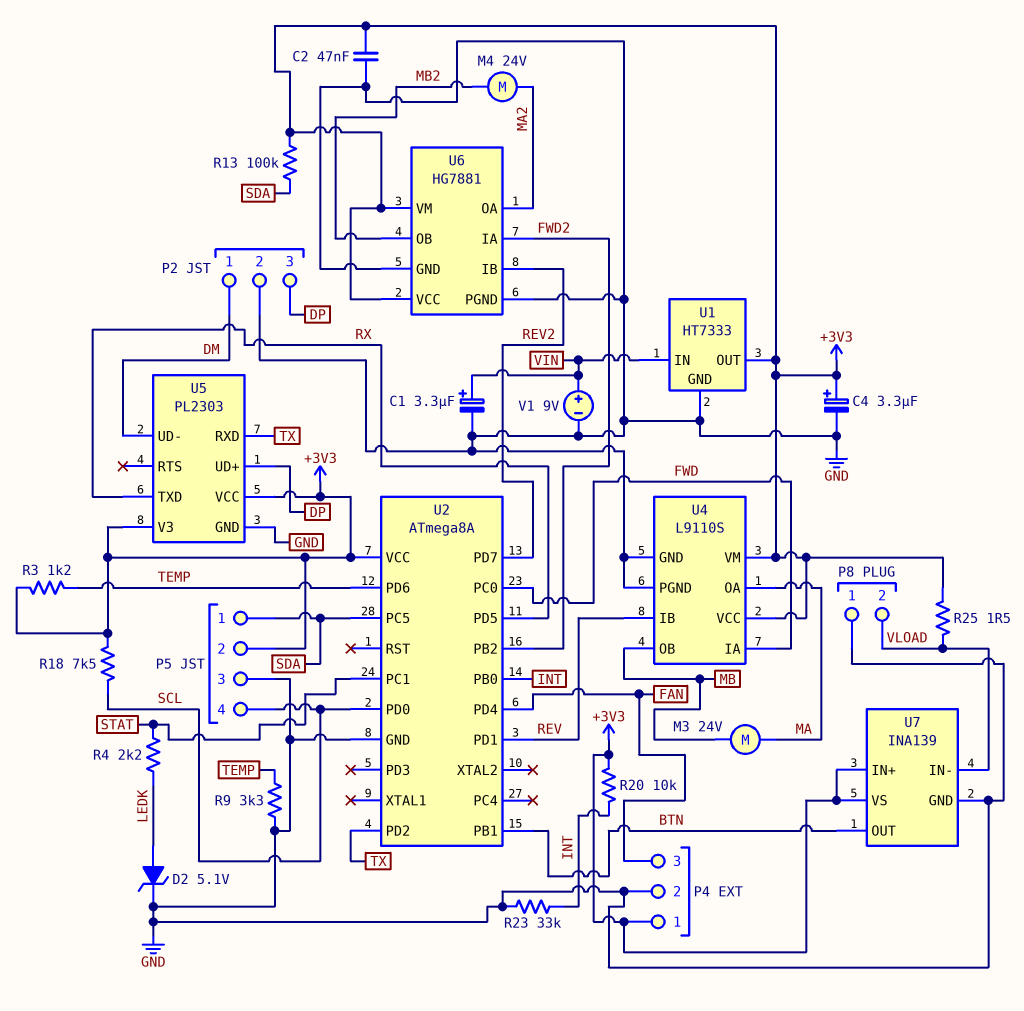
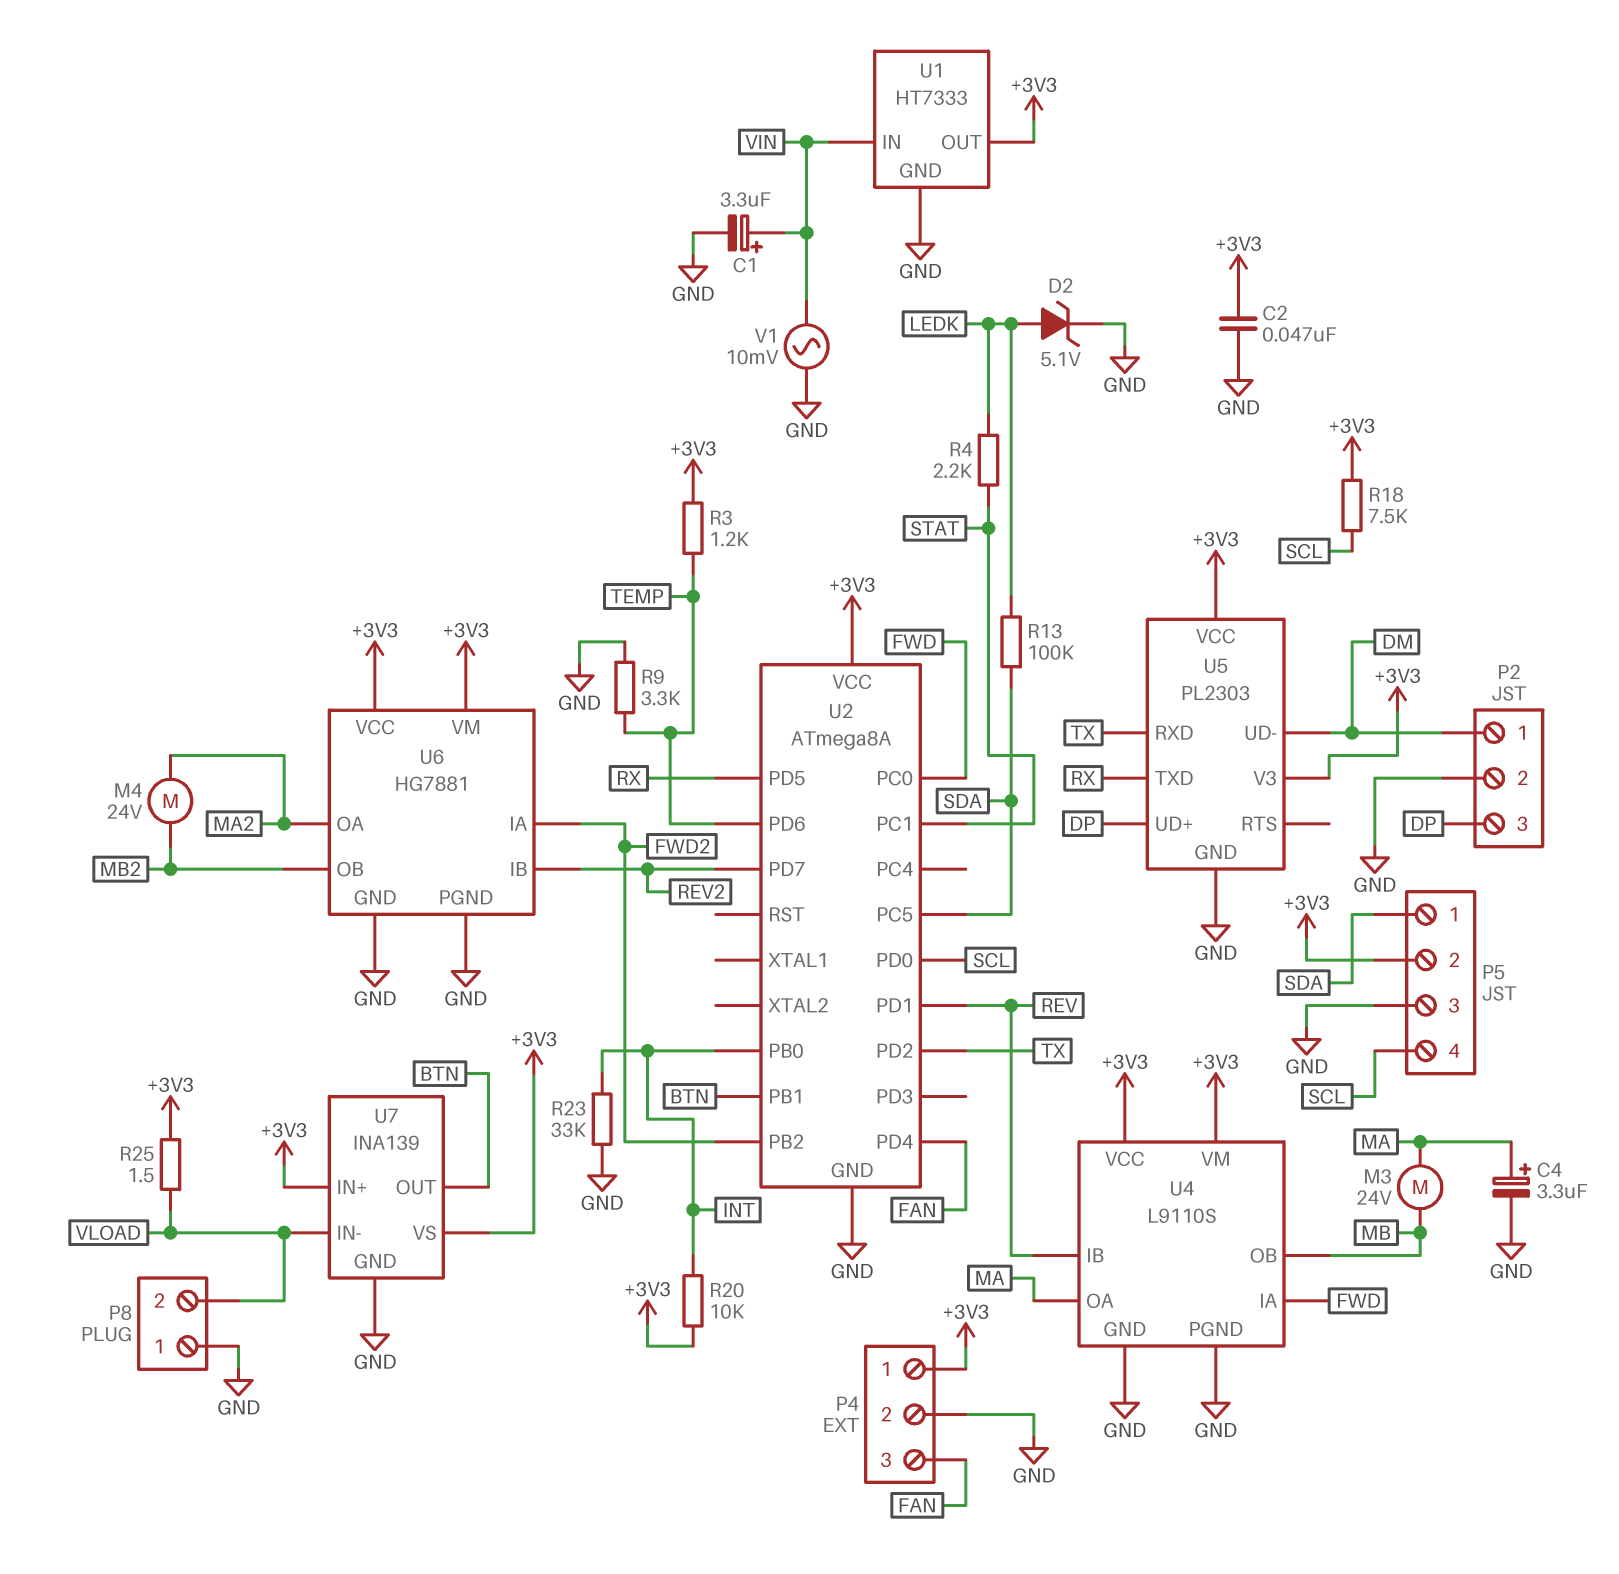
C4: 3.3uF (plus +3V3, minus GND) -> 3.3uF (plus MA, minus GND)
R13: 100k (+3V3, SDA) -> 100k (LEDK, SDA)
V1: 9V (plus VIN, minus GND) -> AC 10mV (GND, VIN)

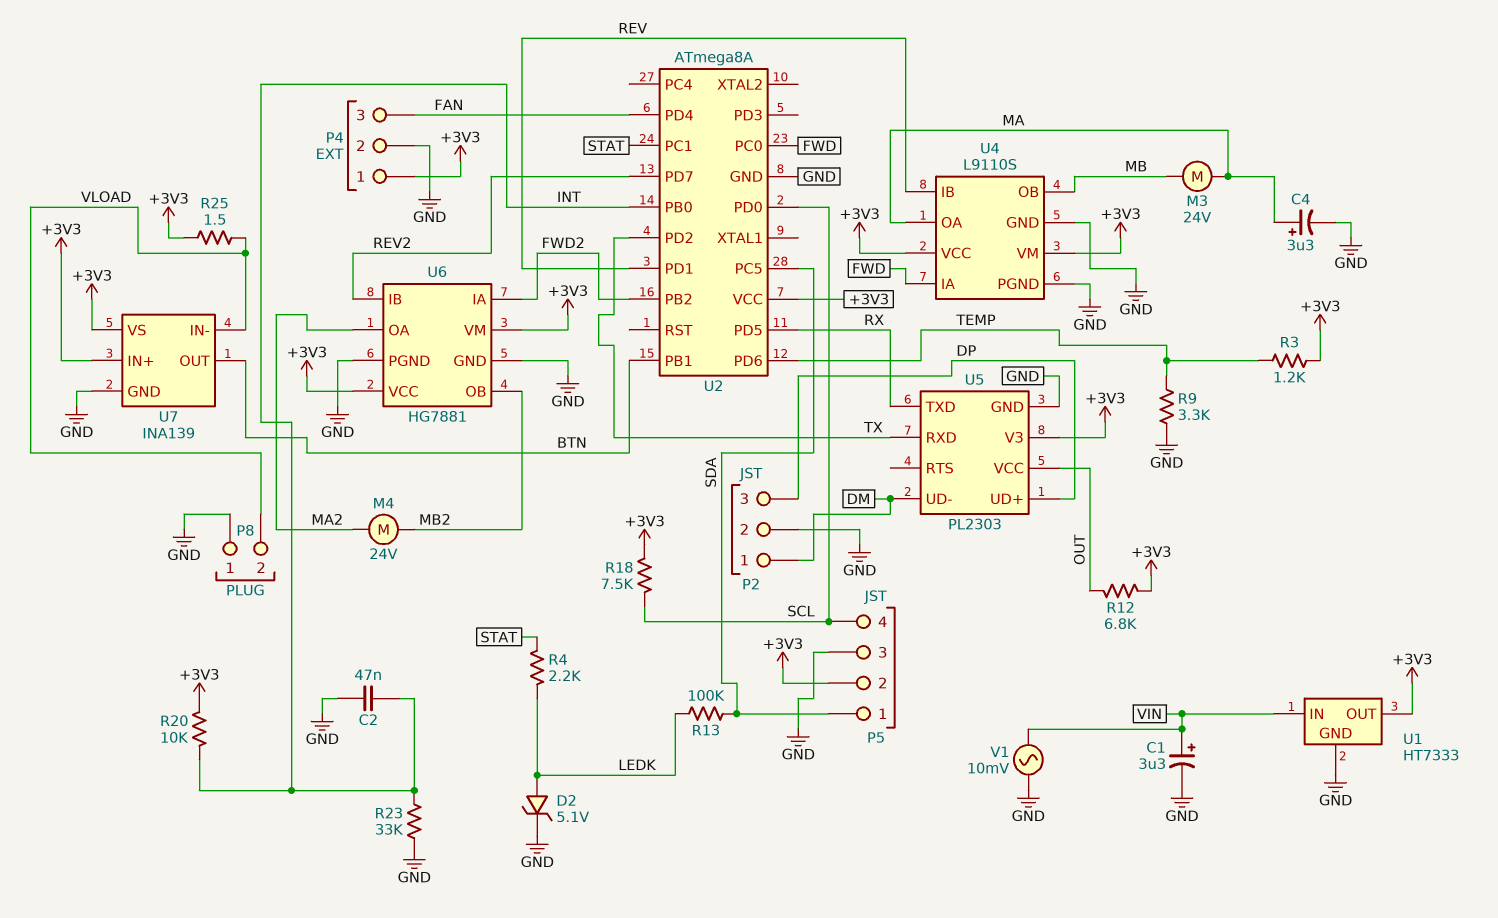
C2: 47nF (+3V3, GND) -> 47nF (GND, INT)
R12: none -> 6.8k (+3V3, OUT)
U5 pin VCC: +3V3 -> OUT

